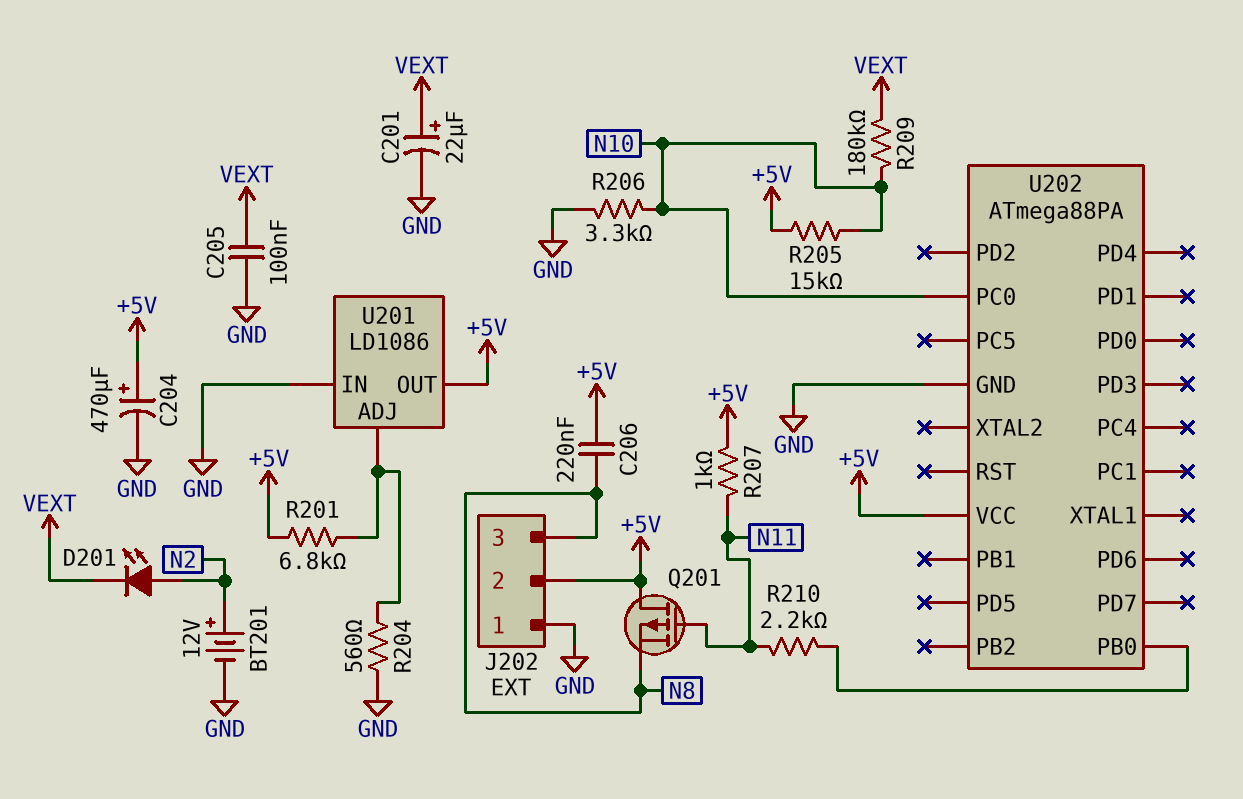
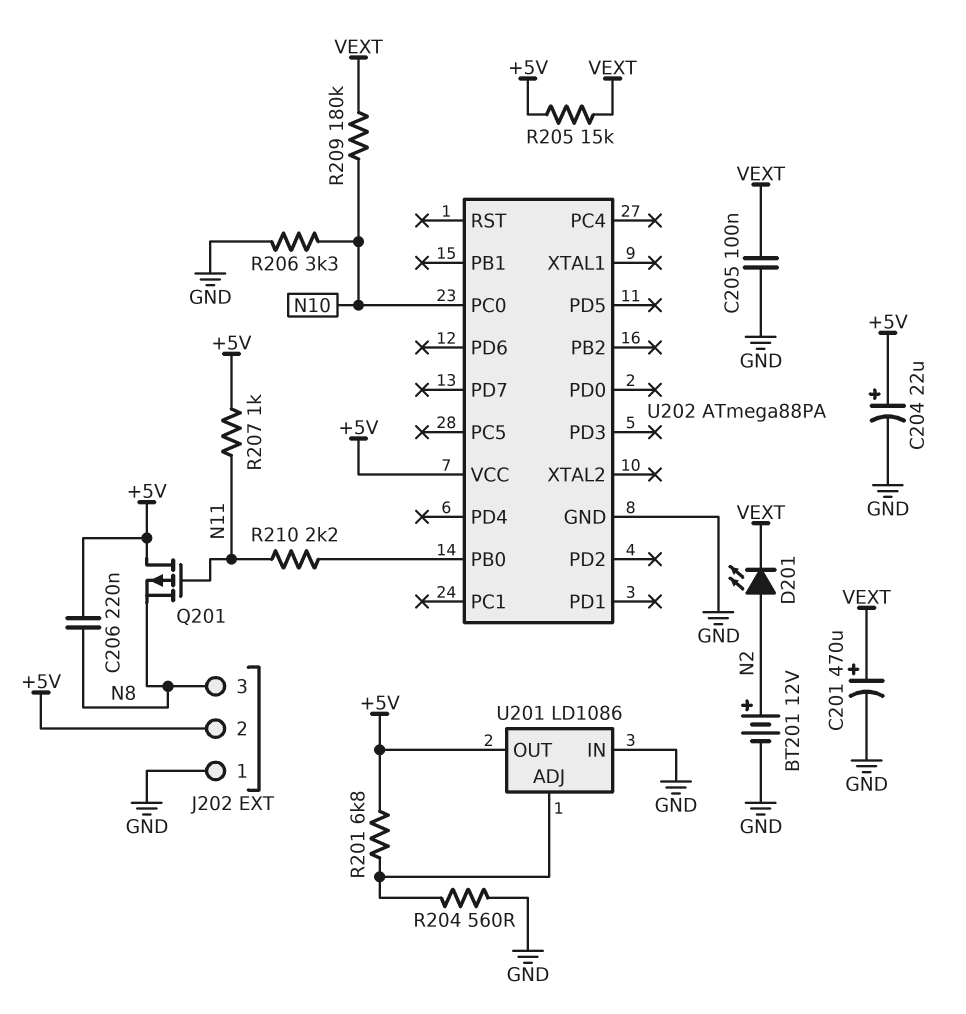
C201: 22uF (plus VEXT, minus GND) -> 470uF (plus VEXT, minus GND)
C204: 470uF (plus +5V, minus GND) -> 22uF (plus +5V, minus GND)
R205: 15k (+5V, N10) -> 15k (+5V, VEXT)

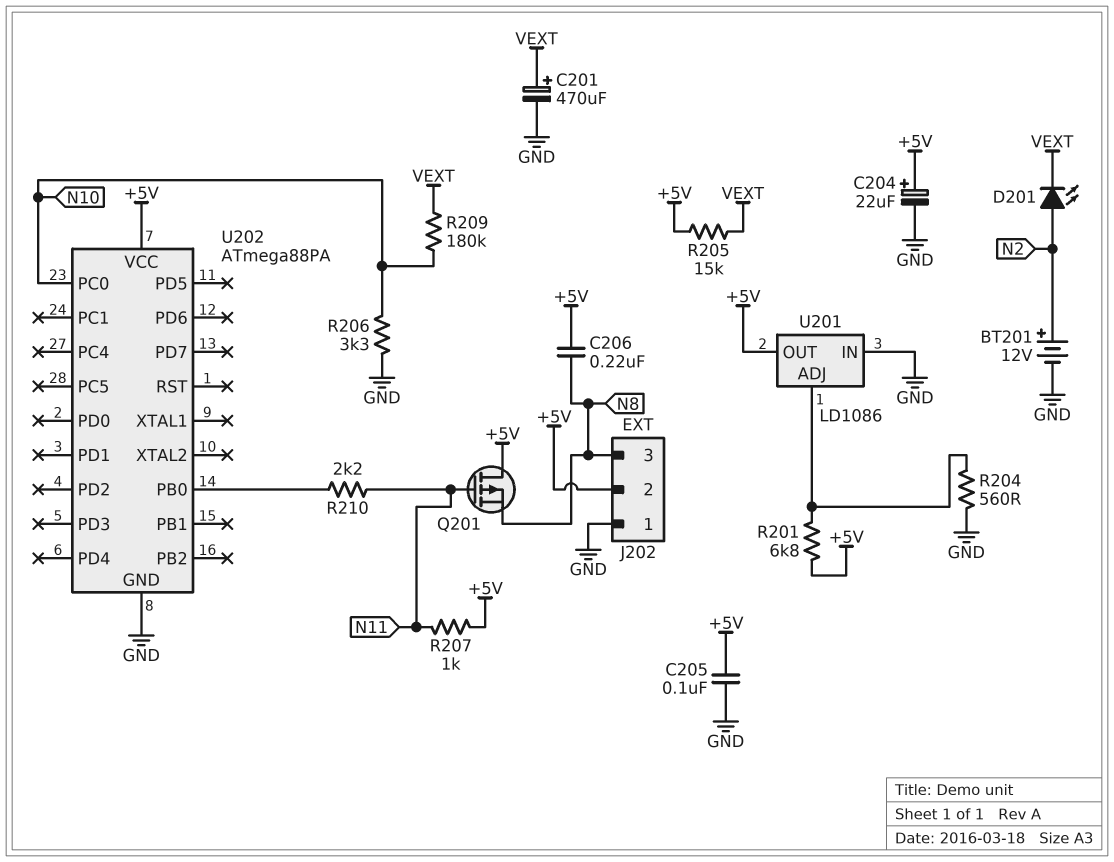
C205: 100nF (GND, VEXT) -> 100nF (+5V, GND)

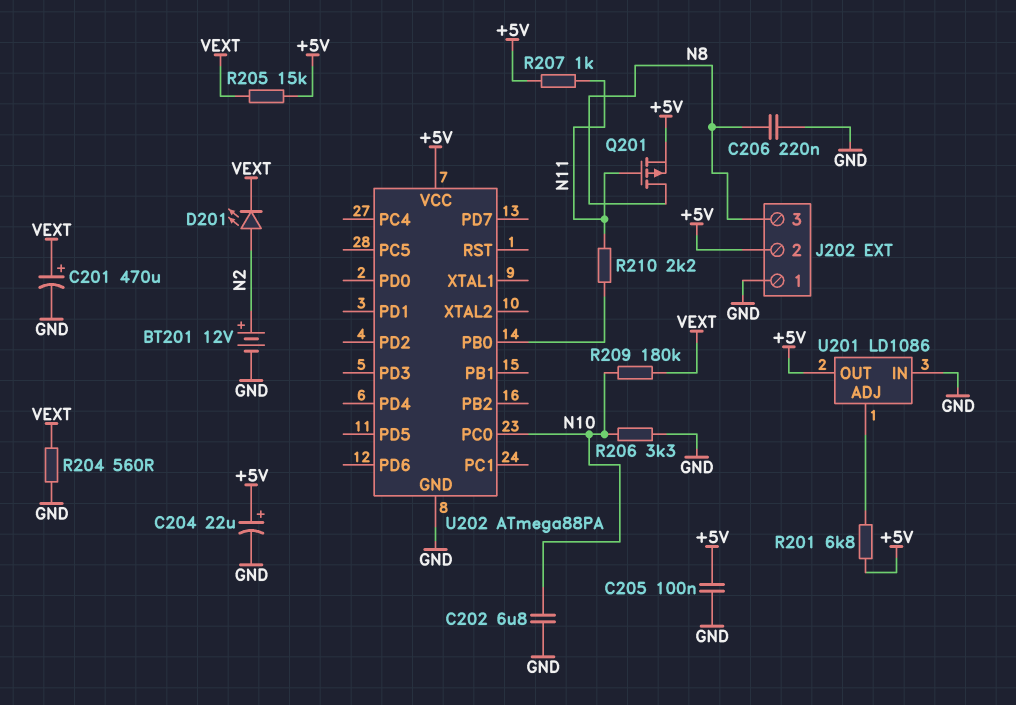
C202: none -> 6.8uF (GND, N10)
C206: 220nF (+5V, N8) -> 220nF (GND, N8)
Q201: PMOS (G N11, D +5V, S N8) -> PMOS (G N11, D N8, S +5V)
R204: 560 (GND, U201/ADJ) -> 560 (GND, VEXT)

